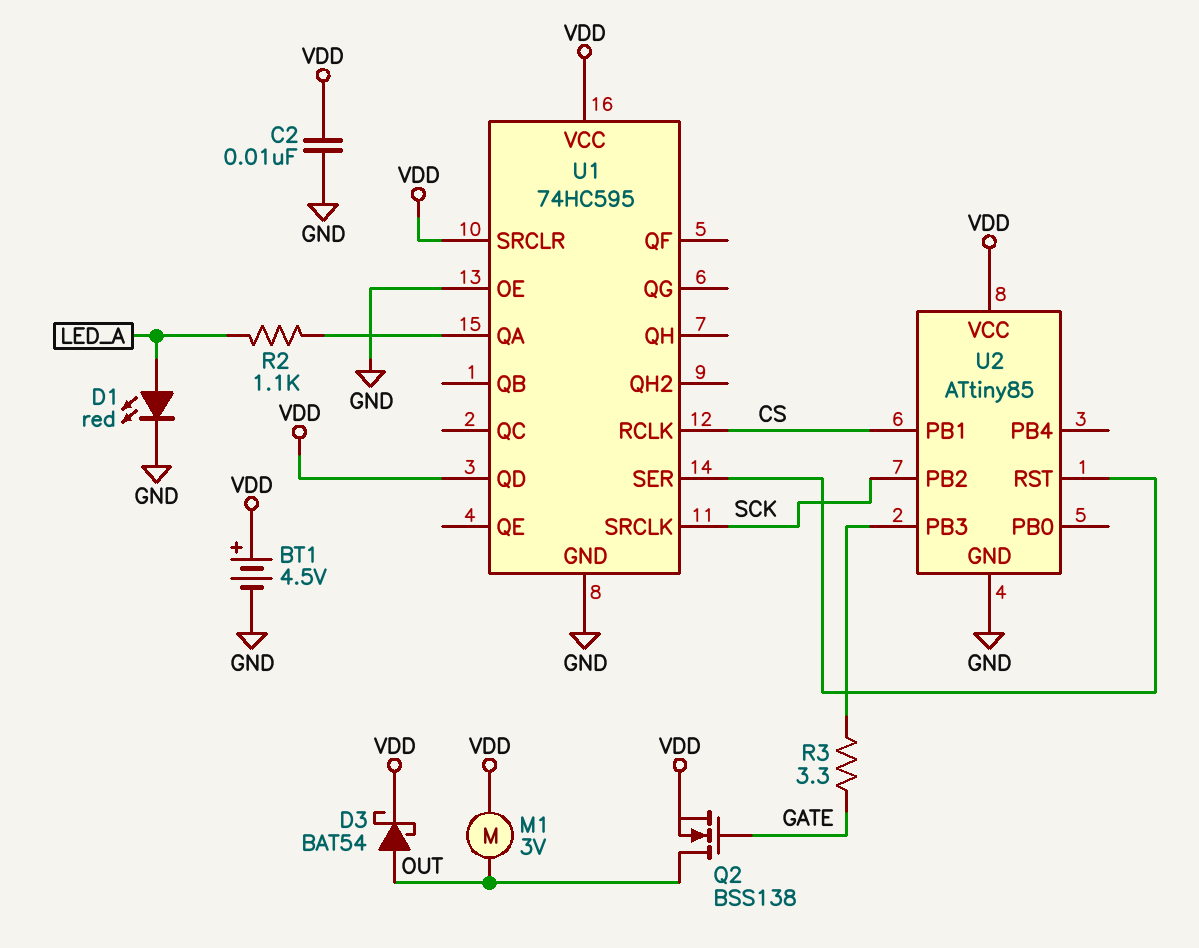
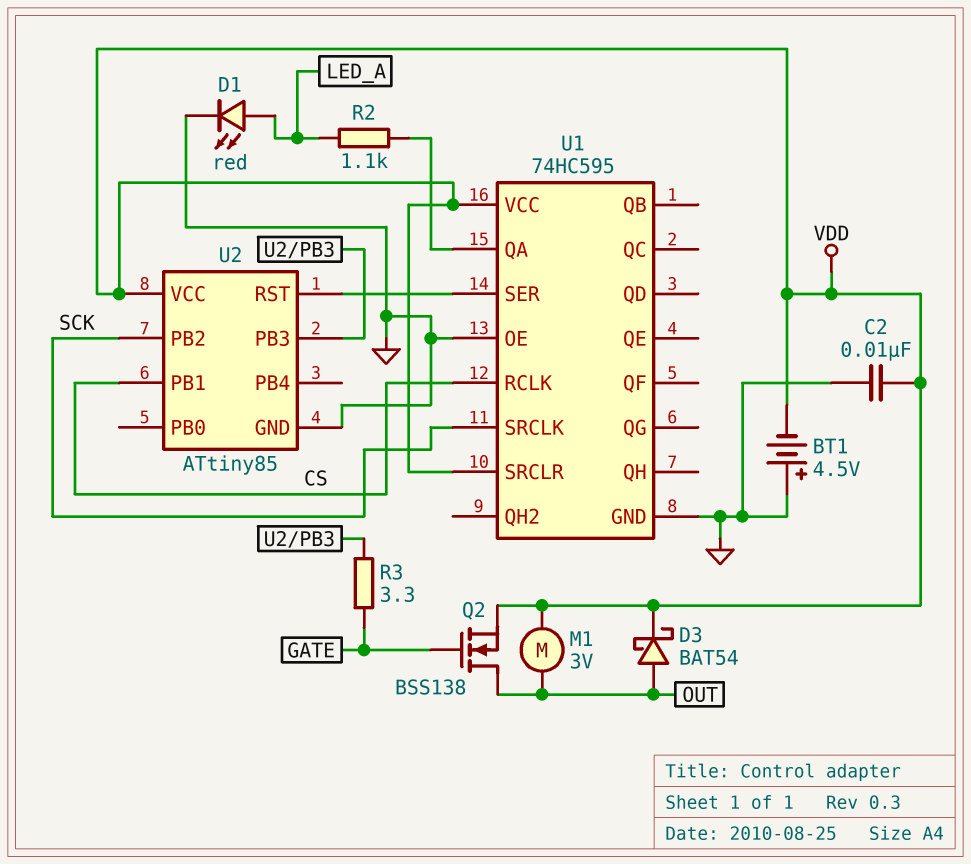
BT1: 4.5V (plus VDD, minus GND) -> 4.5V (plus GND, minus VDD)
U1 pin QD: VDD -> none

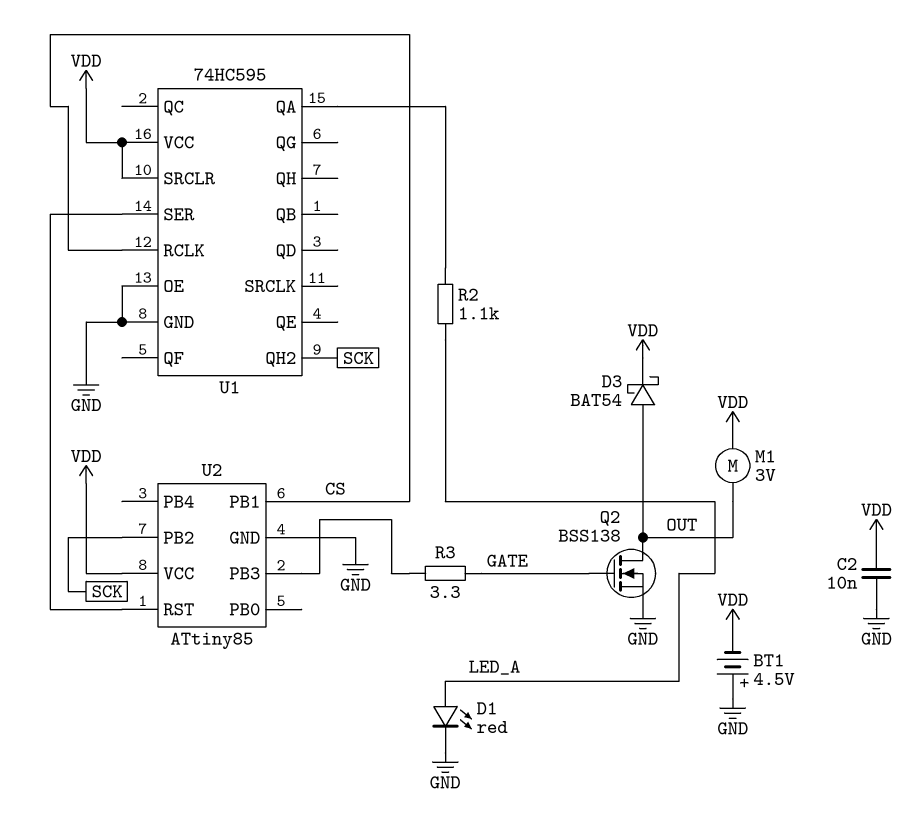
Q2: NMOS BSS138 (G GATE, D OUT, S VDD) -> NMOS BSS138 (G GATE, D OUT, S GND)
U1 pin QH2: none -> SCK
U1 pin SRCLK: SCK -> none

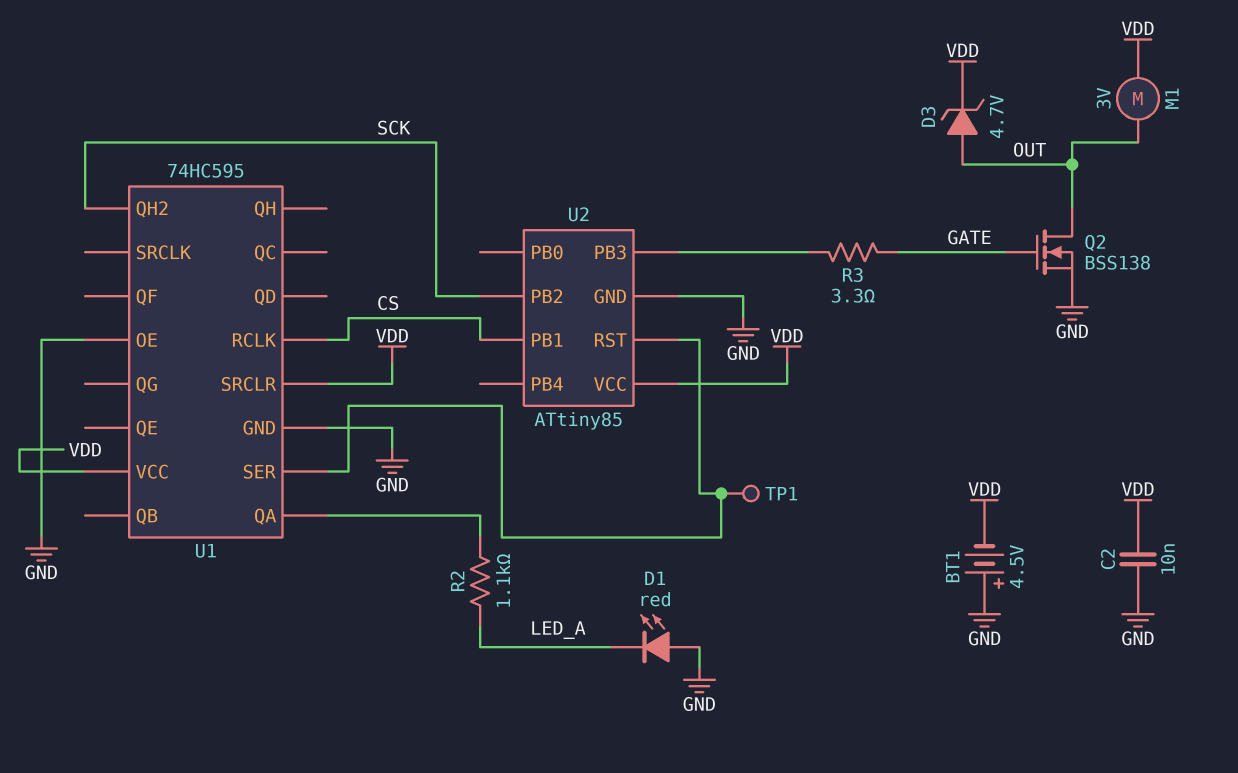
D1: LED red (A LED_A, K GND) -> LED red (A GND, K LED_A)
D3: schottky BAT54 (A OUT, K VDD) -> zener 4.7V (A OUT, K VDD)
TP1: none -> test point (U1/SER)

